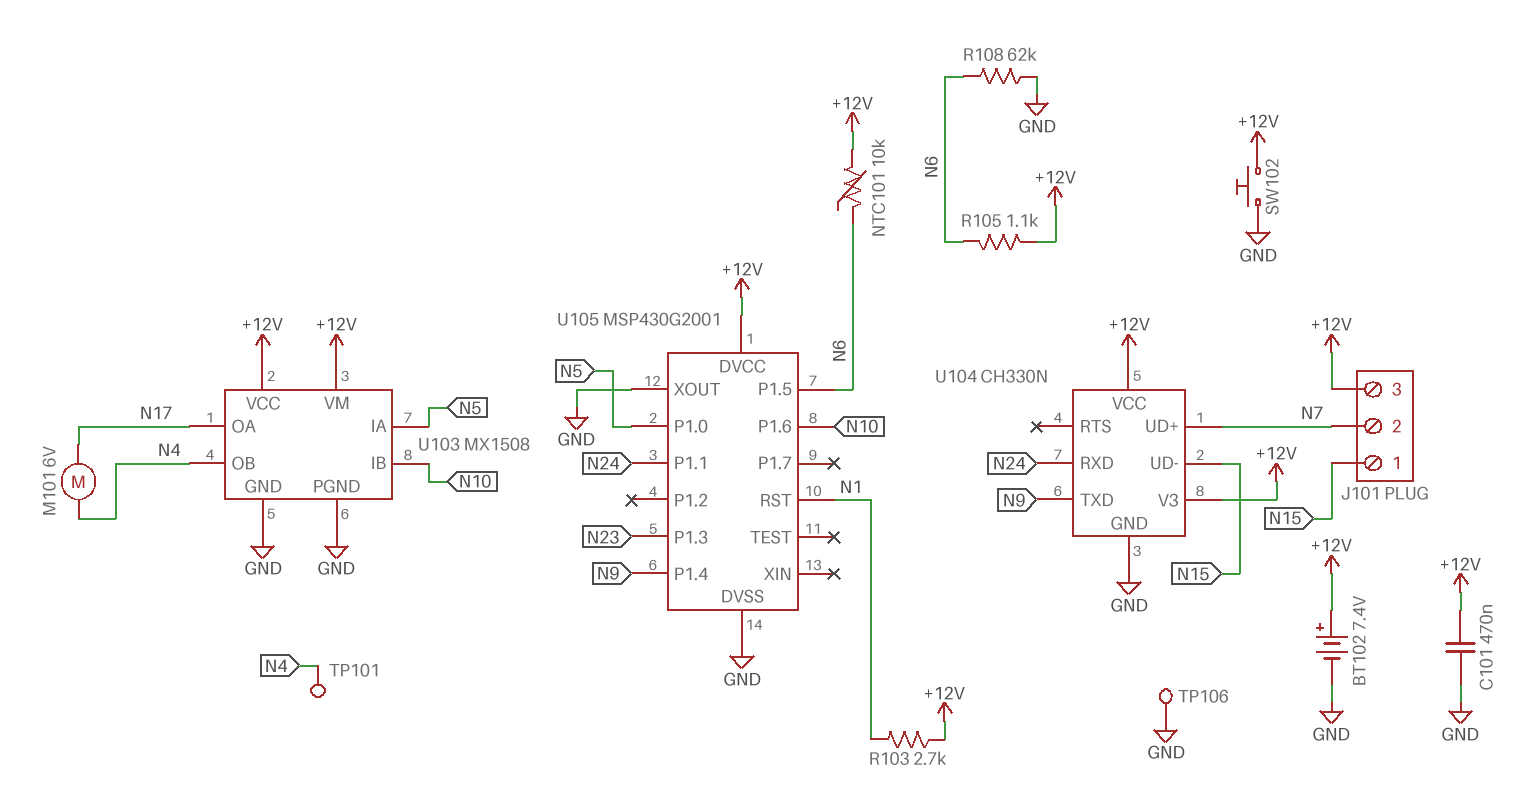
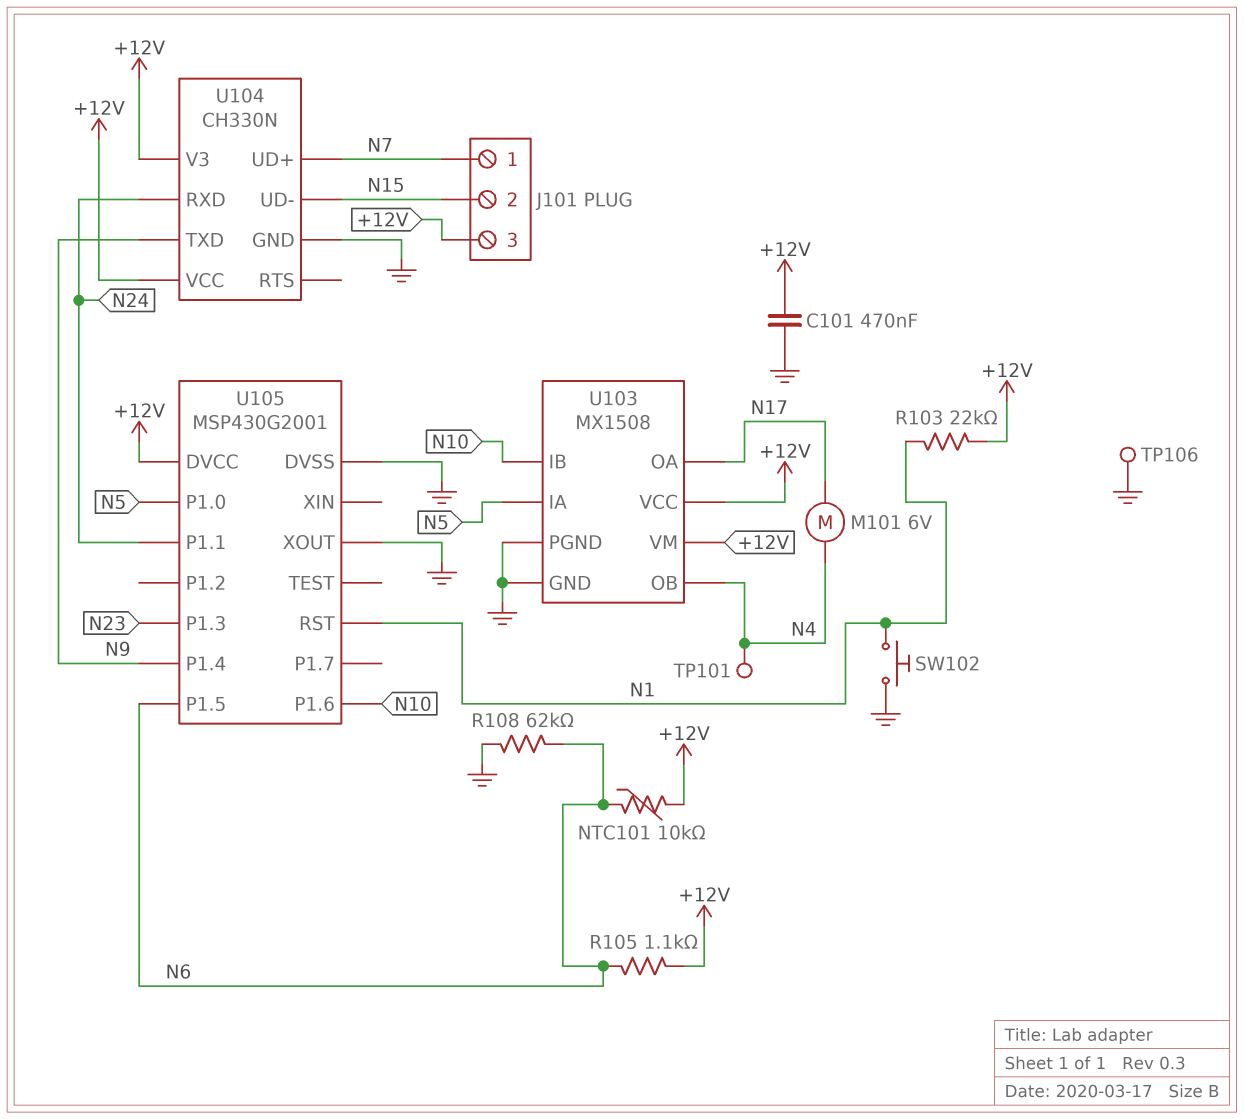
BT102: 7.4V (plus +12V, minus GND) -> none
J101 pin 1: N15 -> N7
J101 pin 2: N7 -> N15
R103: 2.7k (+12V, N1) -> 22k (+12V, N1)
SW102: button (+12V, GND) -> button (GND, N1)

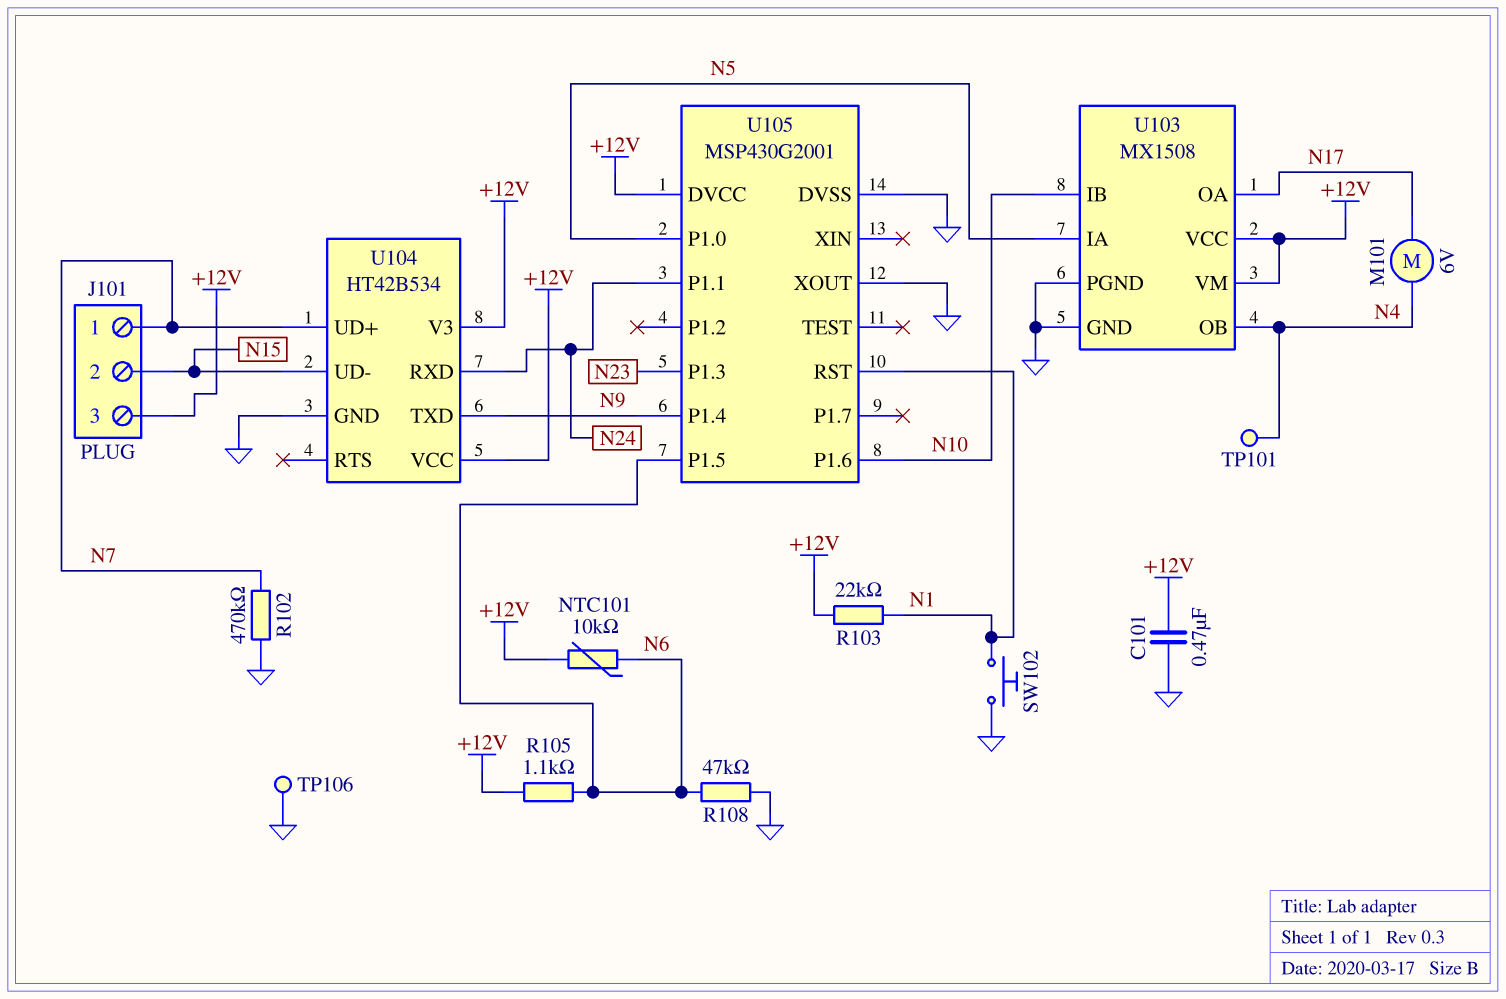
R102: none -> 470k (GND, N7)
R108: 62k (GND, N6) -> 47k (GND, N6)
U104: CH330N -> HT42B534

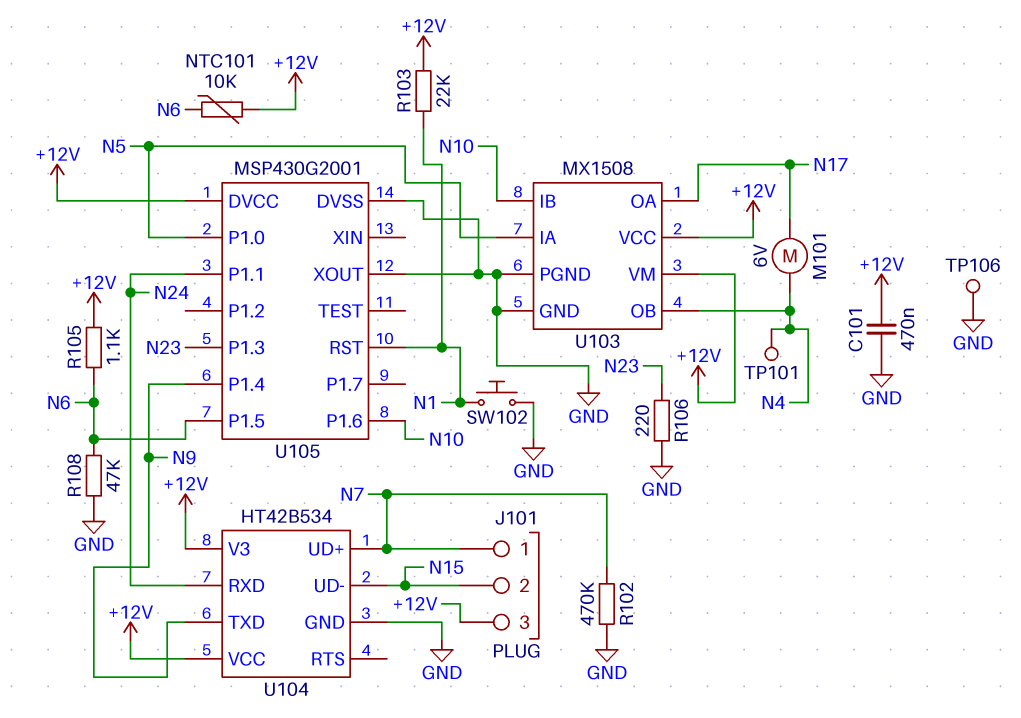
R106: none -> 220 (GND, N23)

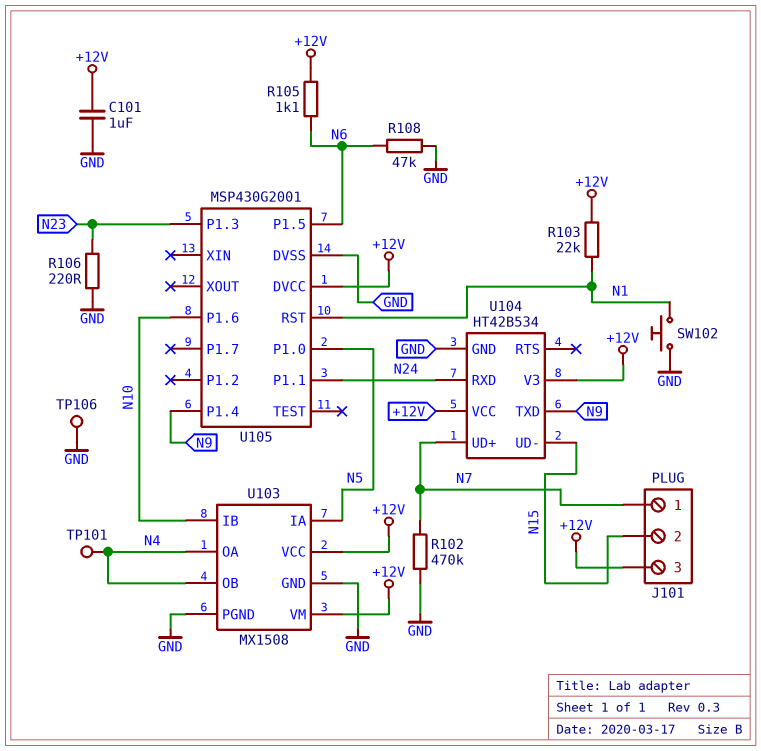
C101: 470nF (+12V, GND) -> 1uF (+12V, GND)
M101: motor 6V (N4, N17) -> none
NTC101: 10k (+12V, N6) -> none
U103 pin OA: N17 -> N4
U105 pin XOUT: GND -> none

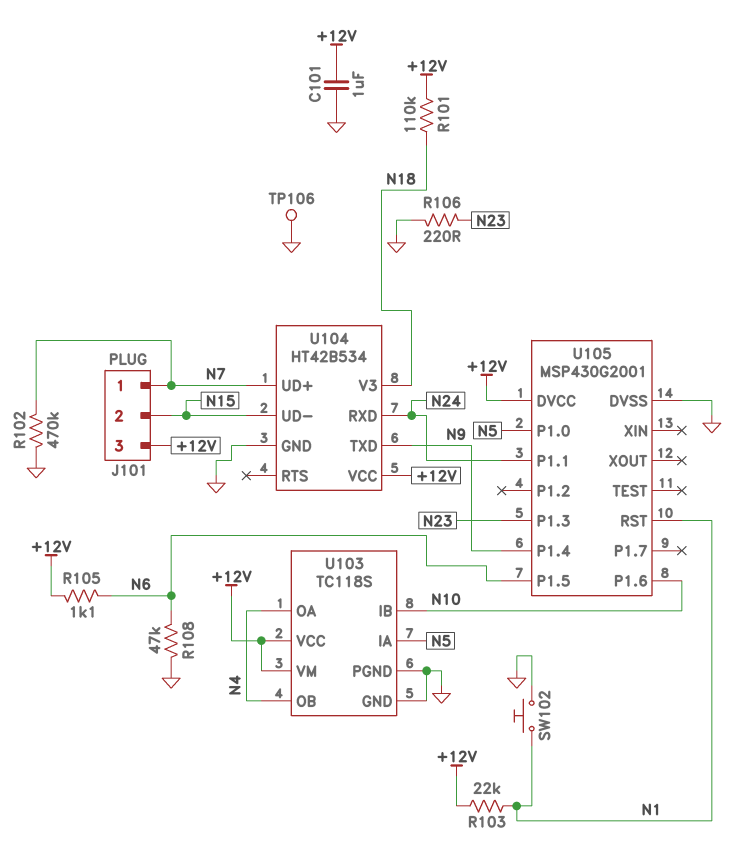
R101: none -> 110k (+12V, N18)
TP101: test point (N4) -> none
U103: MX1508 -> TC118S
U104 pin V3: +12V -> N18

